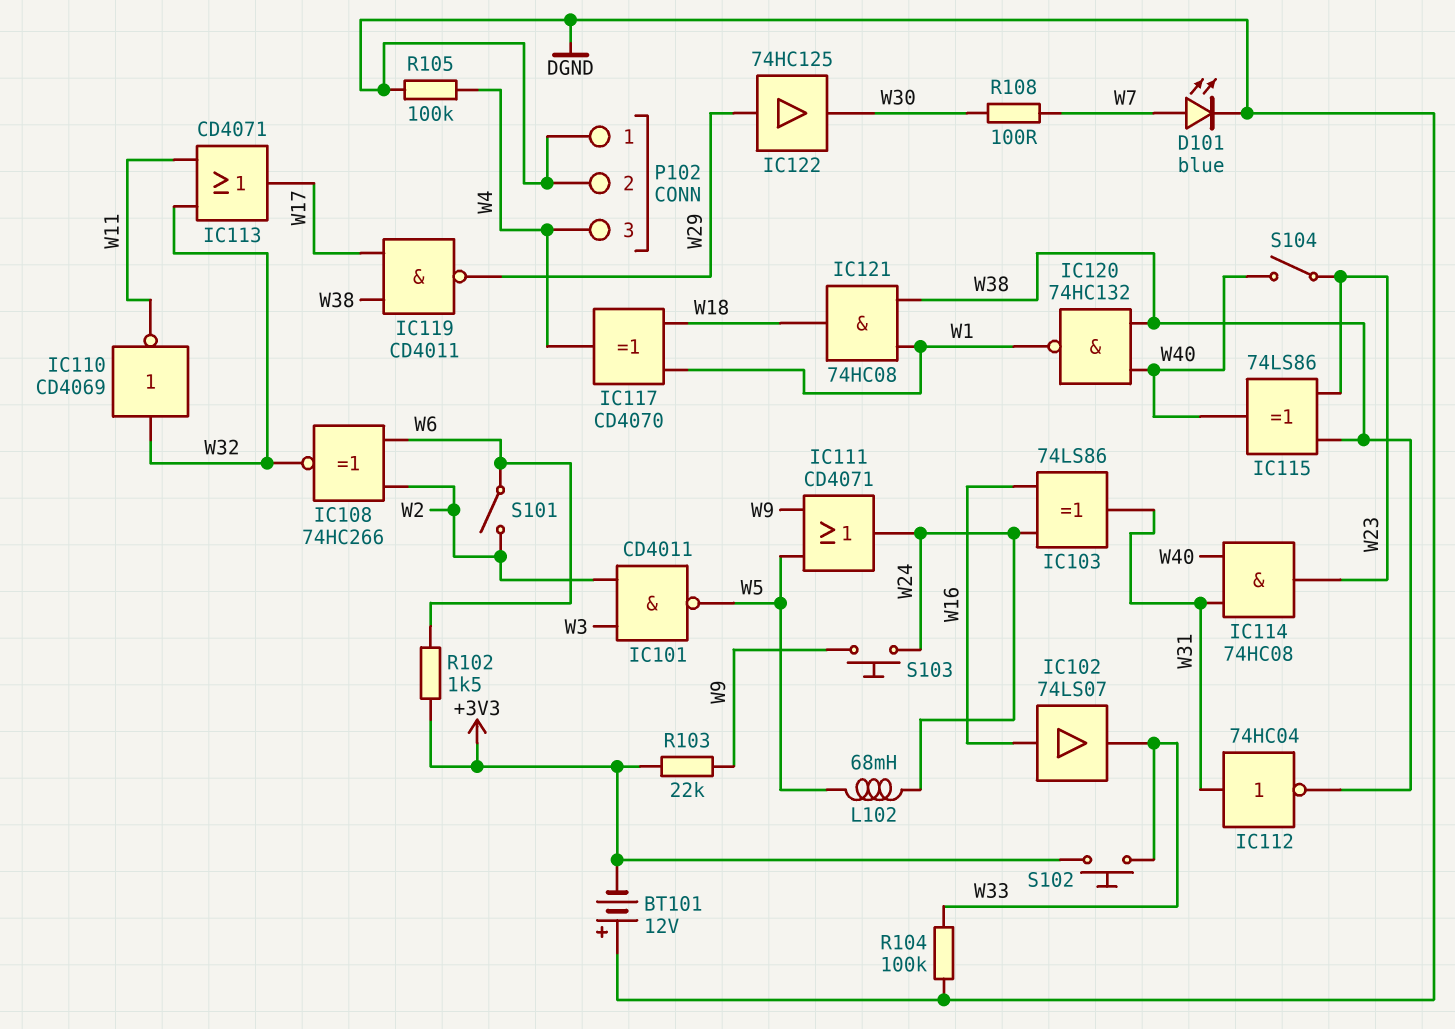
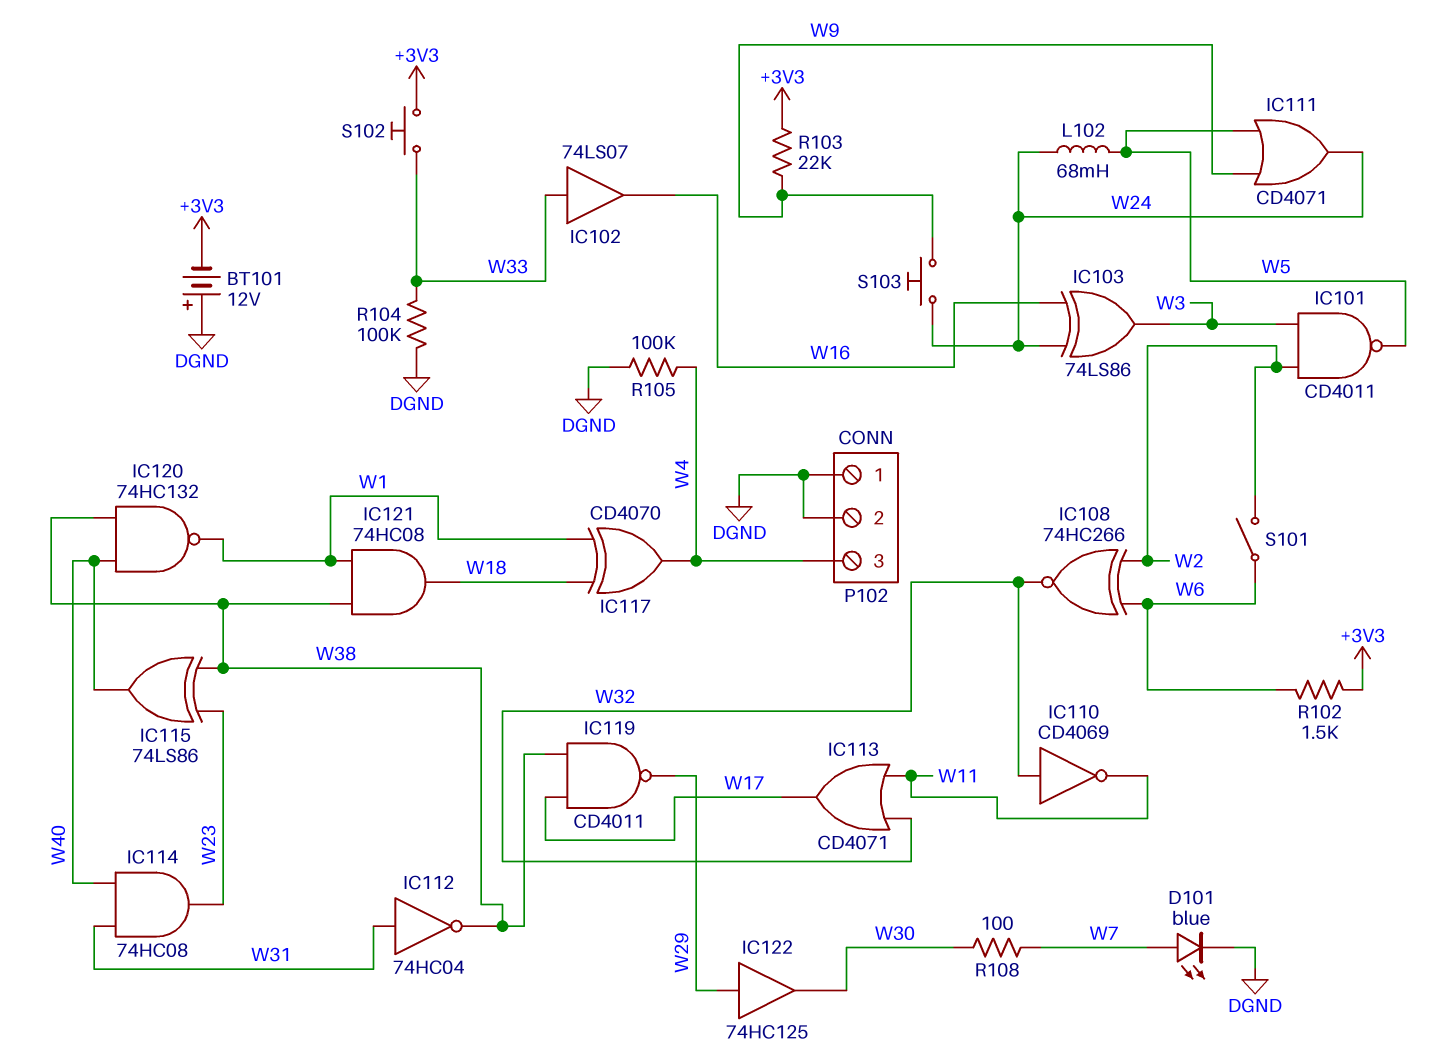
IC102: buffer 74LS07 (in W16, out W33) -> buffer 74LS07 (in W33, out W16)
IC103: XOR 74LS86 (in W16, in W24, out W31) -> XOR 74LS86 (in W16, in W24, out W3)
S104: switch (W23, W40) -> none

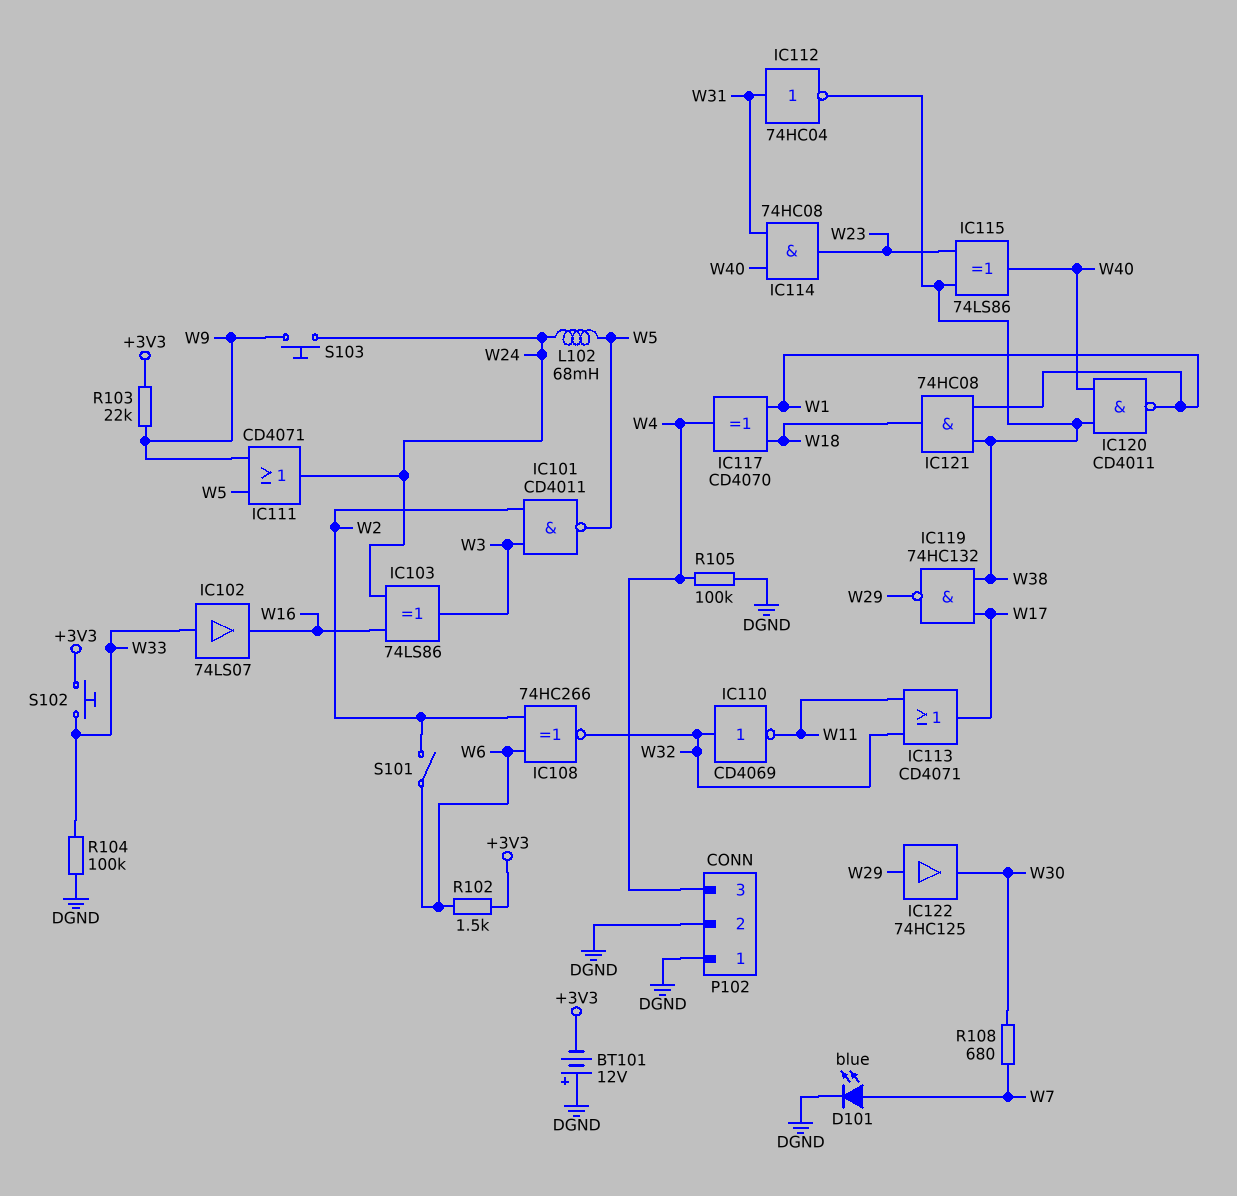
IC119: NAND CD4011 (in W17, in W38, out W29) -> NAND 74HC132 (in W17, in W38, out W29)
IC120: NAND 74HC132 (in W38, in W40, out W1) -> NAND CD4011 (in W38, in W40, out W1)
R108: 100 (W7, W30) -> 680 (W7, W30)

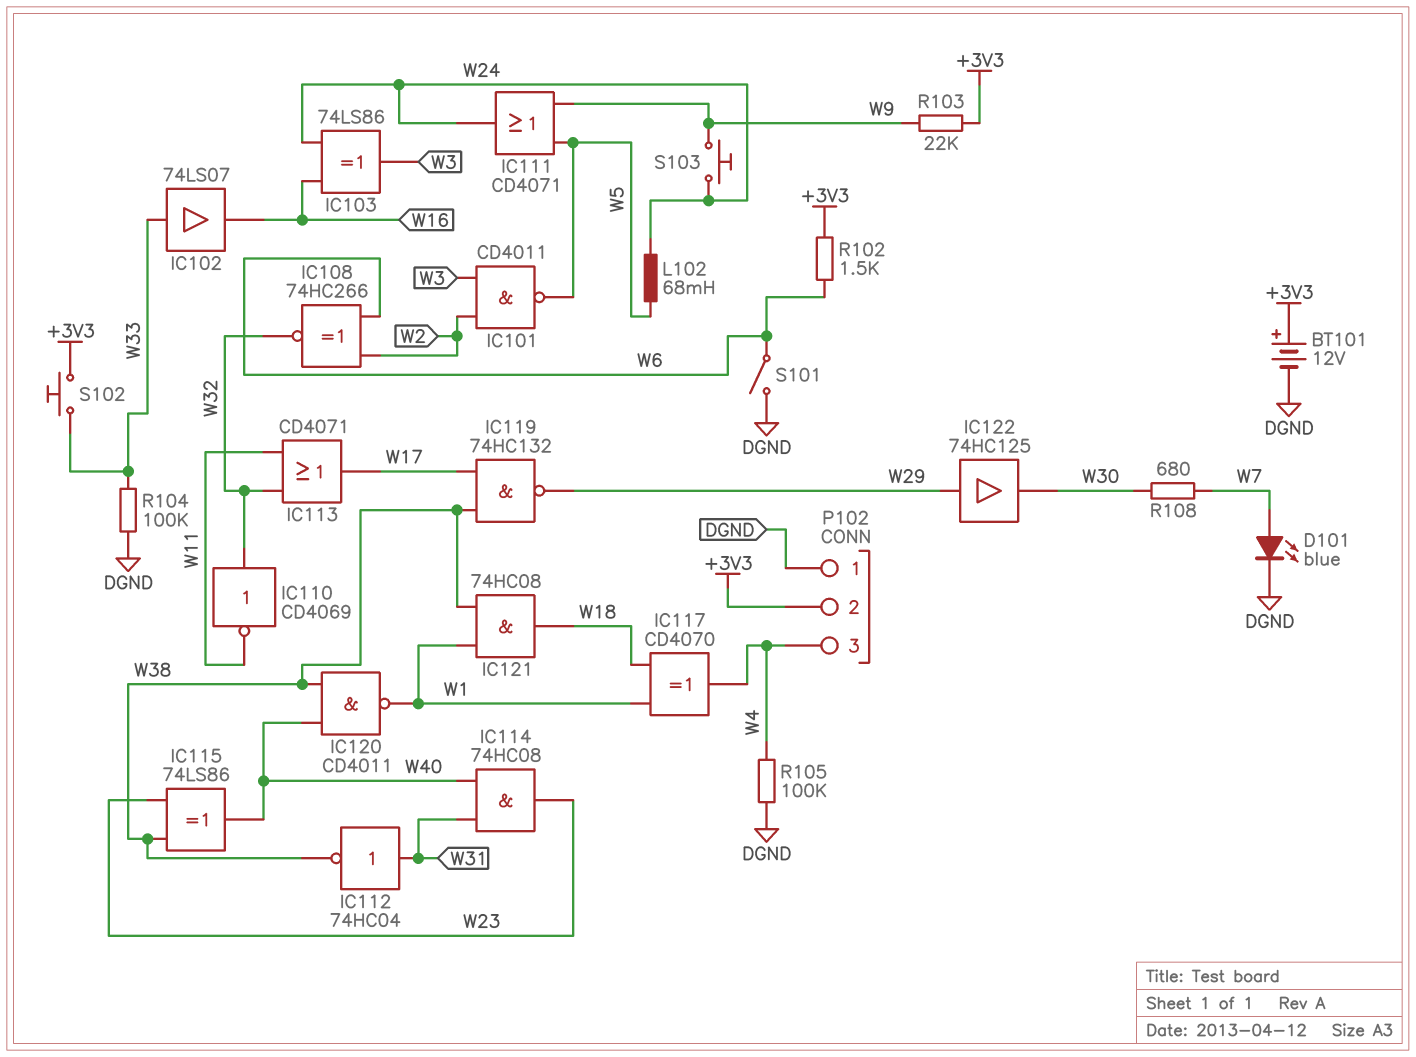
BT101: 12V (plus DGND, minus +3V3) -> 12V (plus +3V3, minus DGND)
P102 pin 2: DGND -> +3V3
S101: switch (W2, W6) -> switch (DGND, W6)

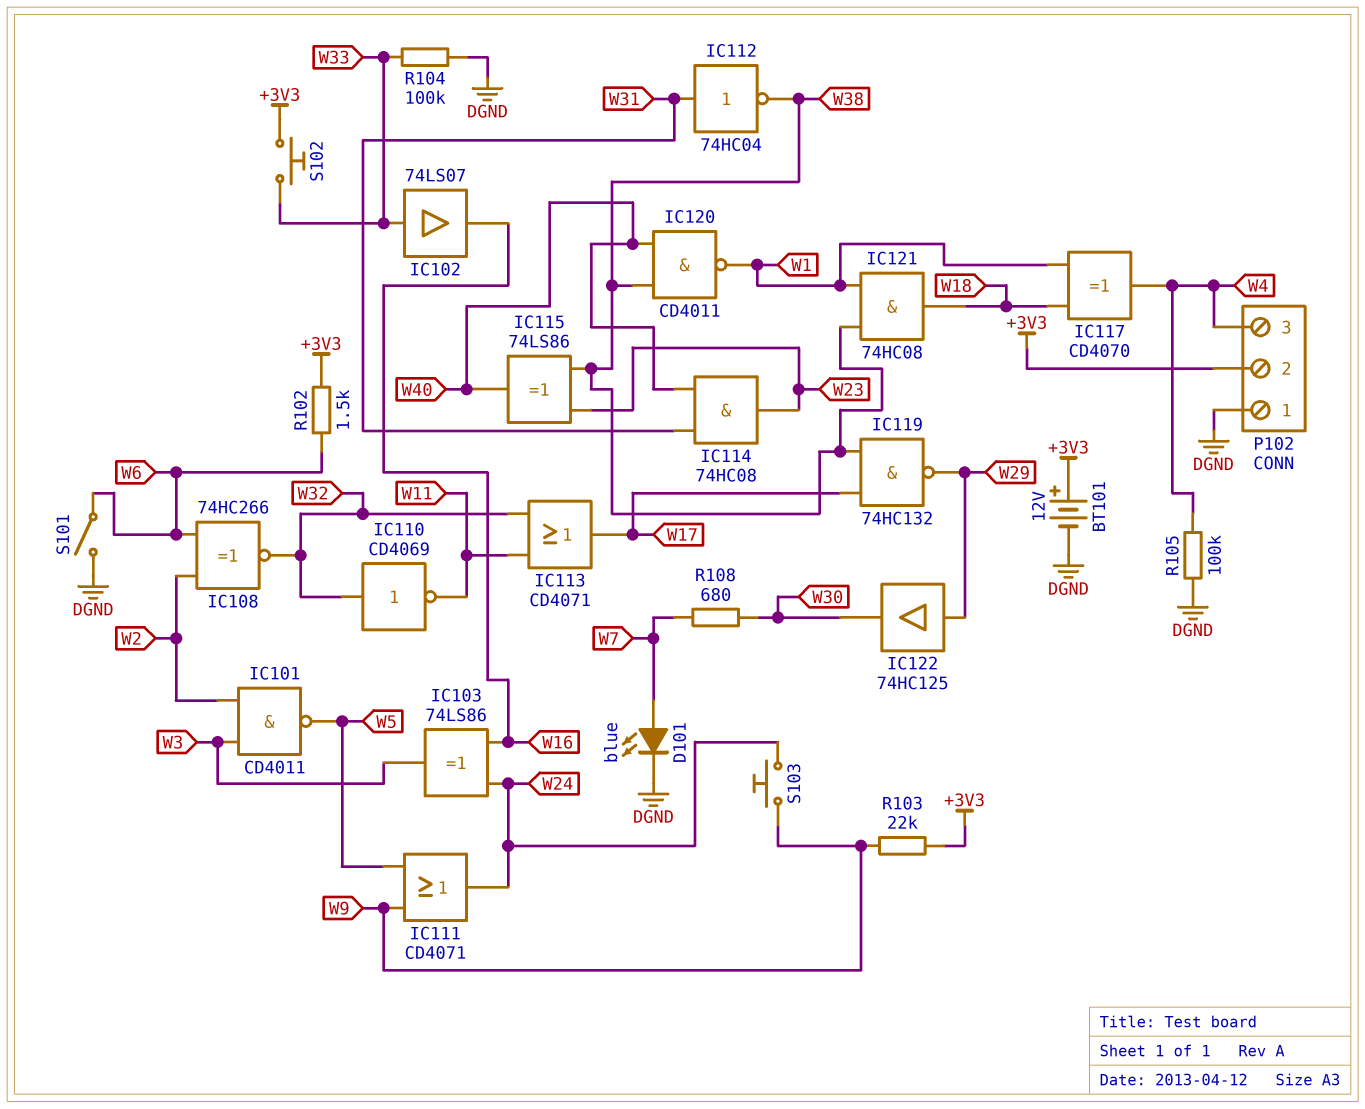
L102: 68mH (W5, W24) -> none

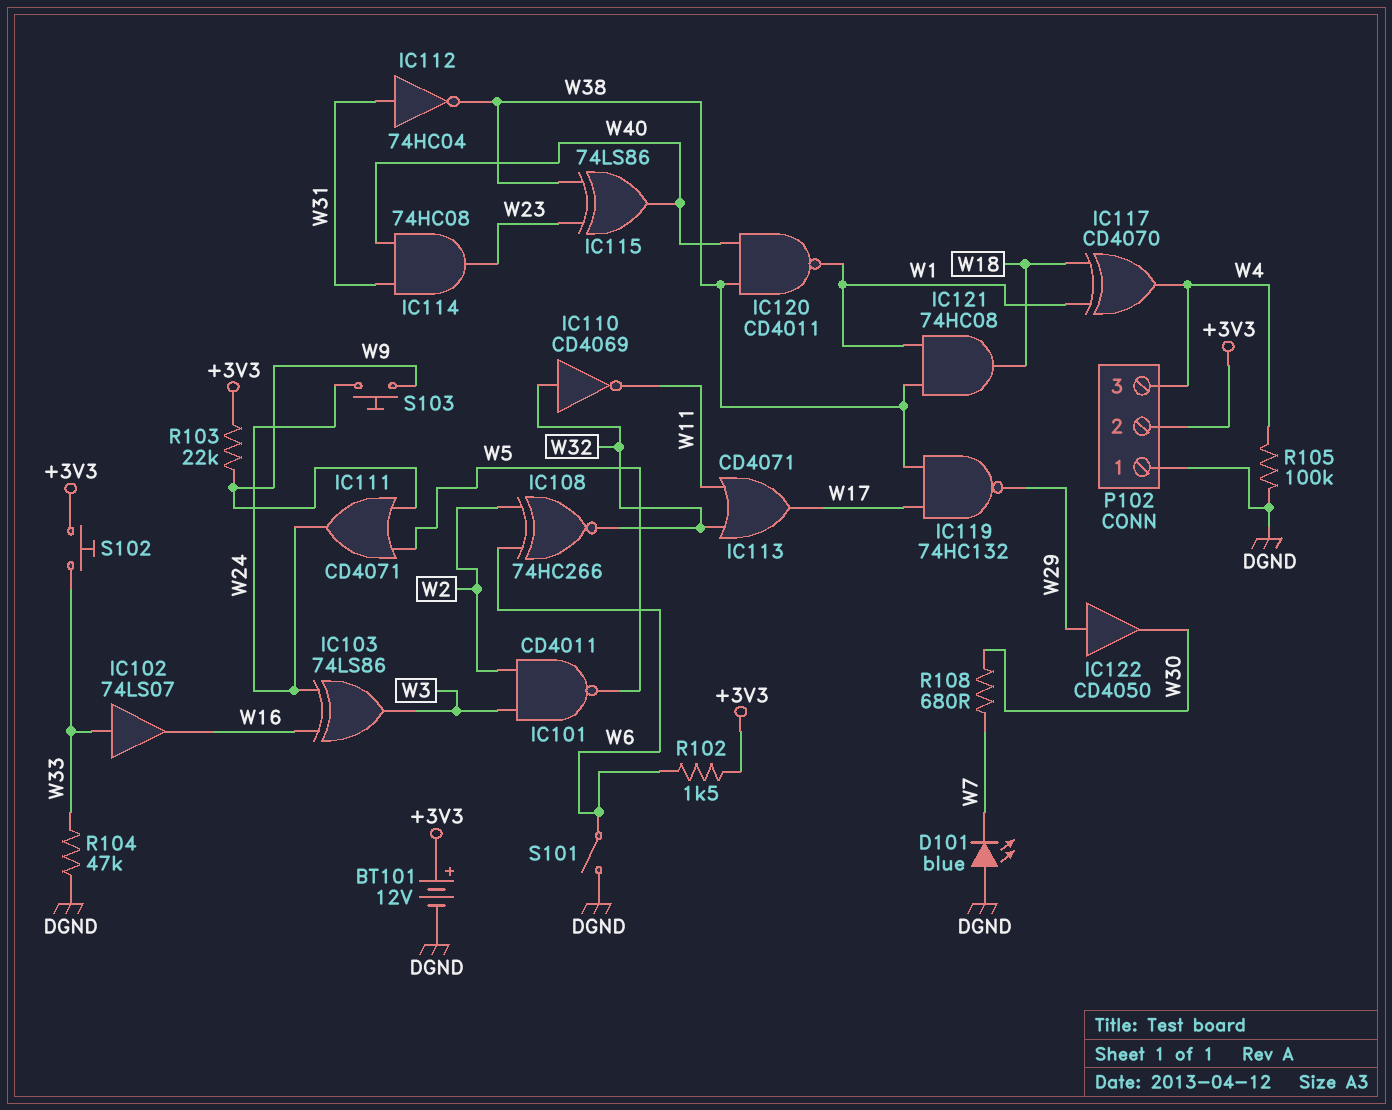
D101: LED blue (A W7, K DGND) -> LED blue (A DGND, K W7)
IC122: buffer 74HC125 (in W29, out W30) -> buffer CD4050 (in W29, out W30)
R104: 100k (DGND, W33) -> 47k (DGND, W33)

